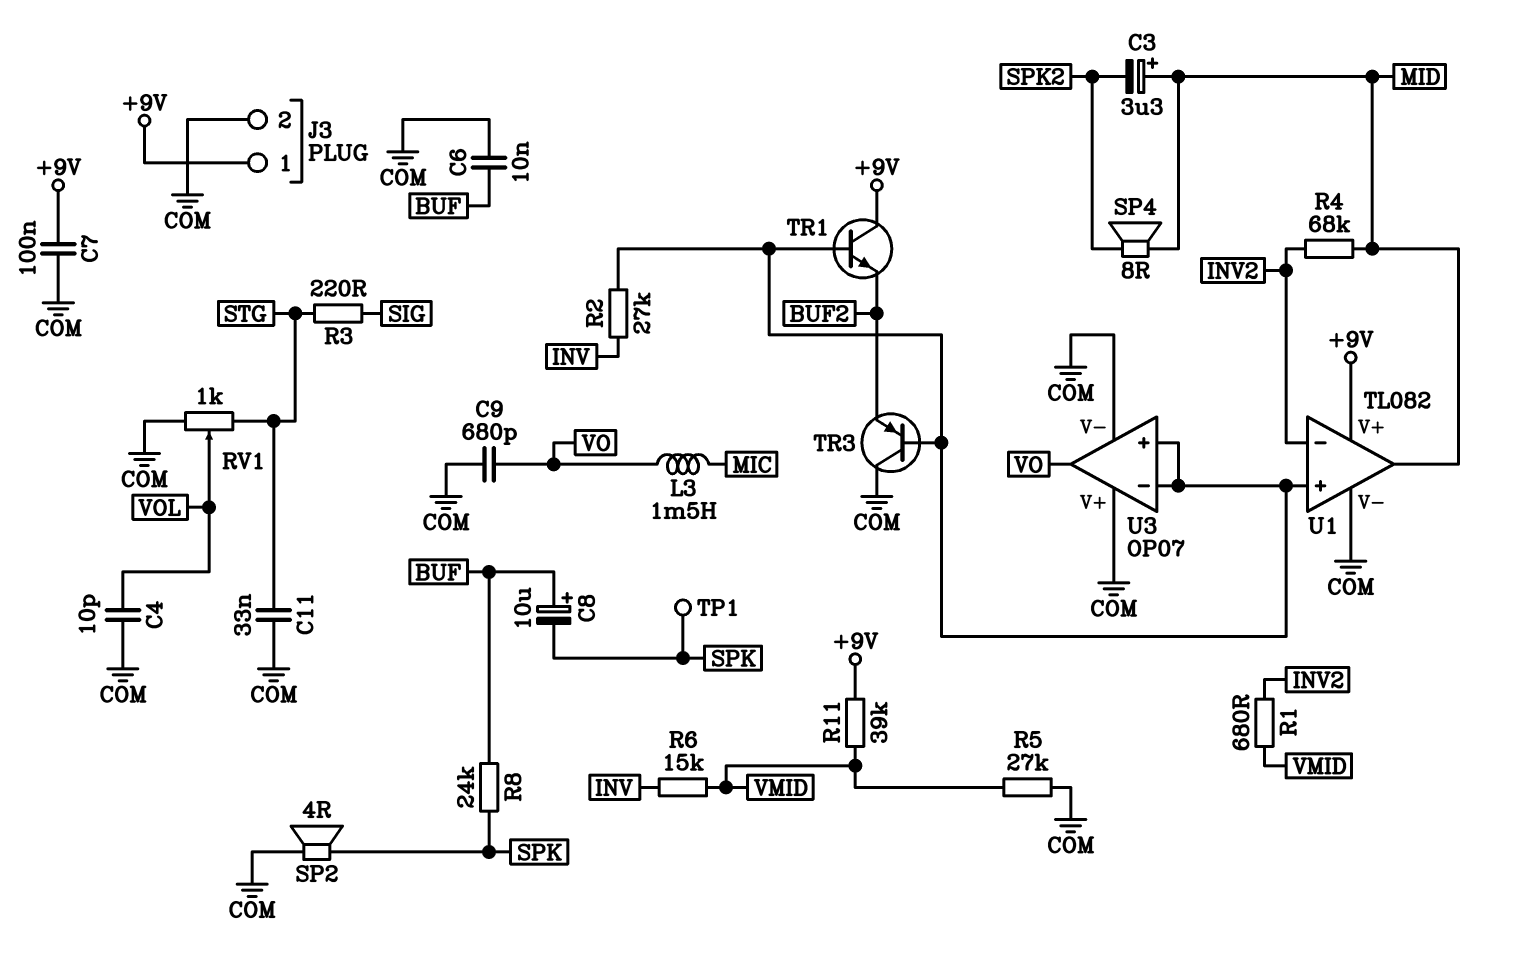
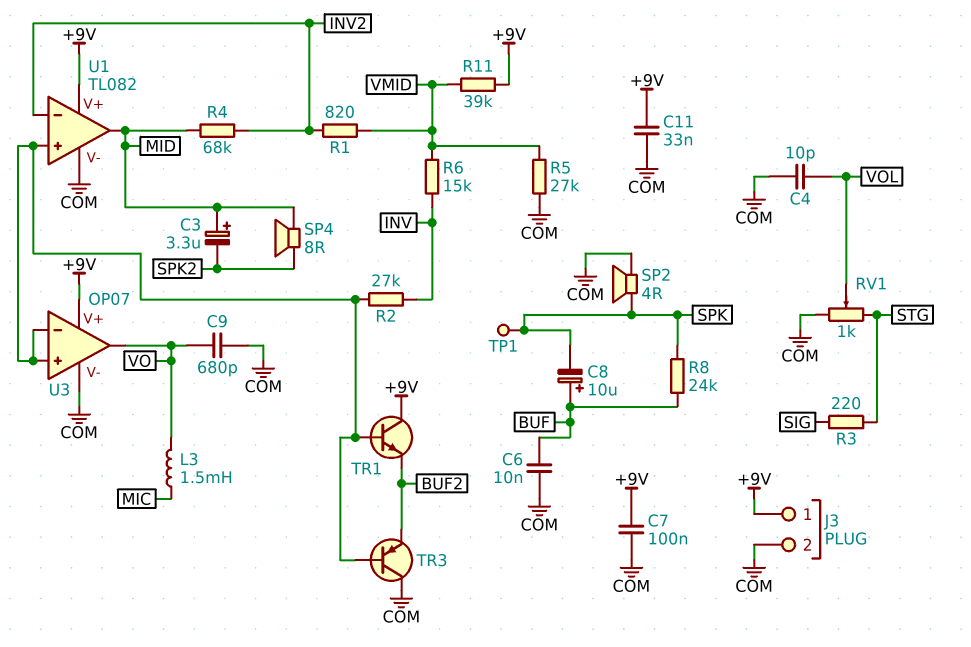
C11: 33nF (COM, STG) -> 33nF (+9V, COM)
R1: 680 (INV2, VMID) -> 820 (INV2, VMID)
U3 pin V+: COM -> +9V

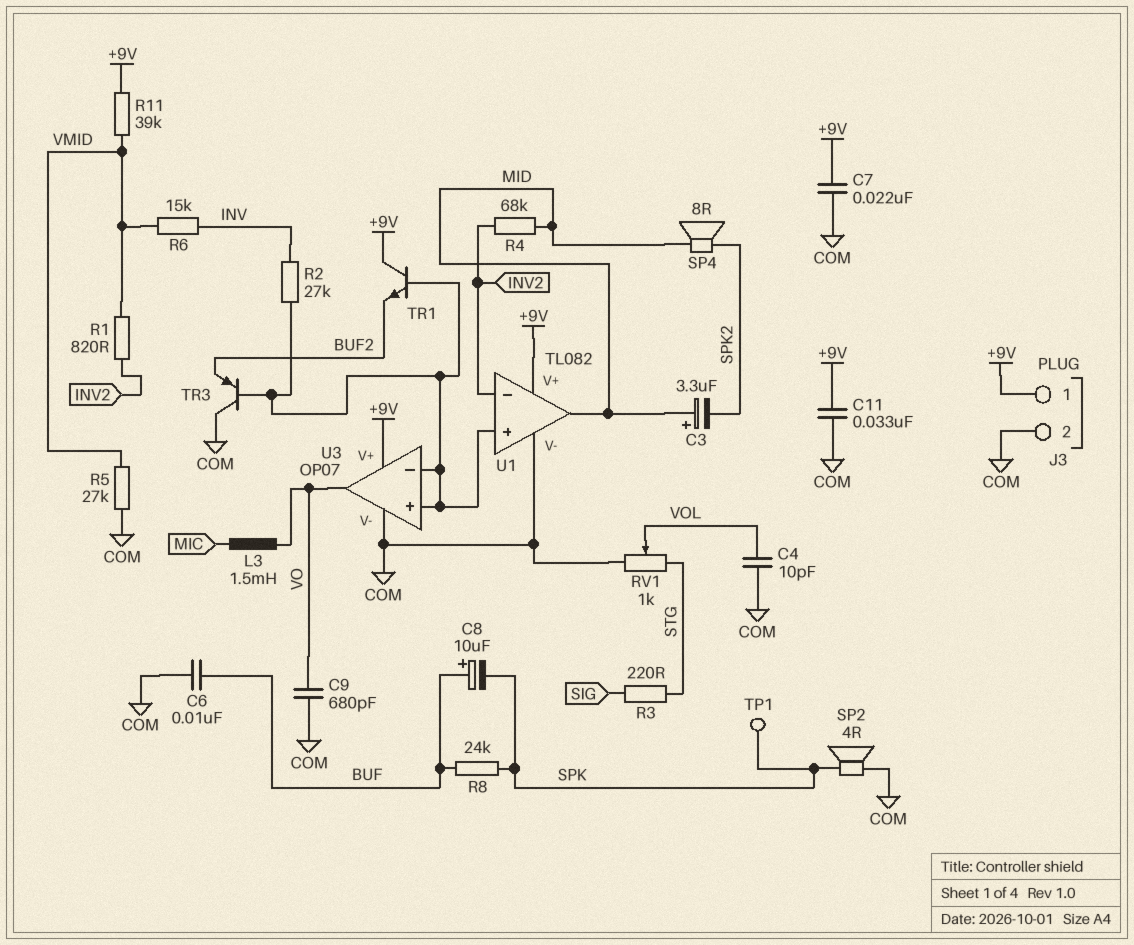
C7: 100nF (+9V, COM) -> 22nF (+9V, COM)

